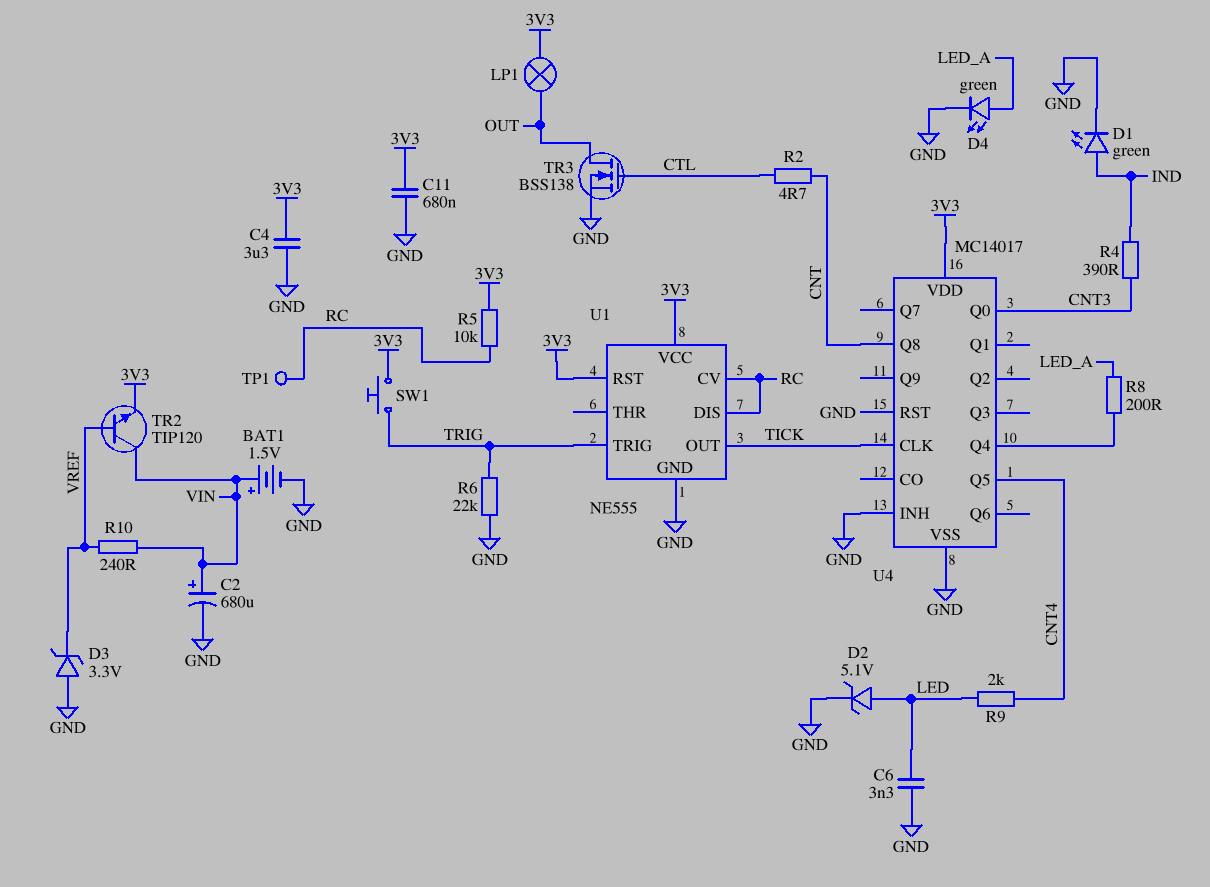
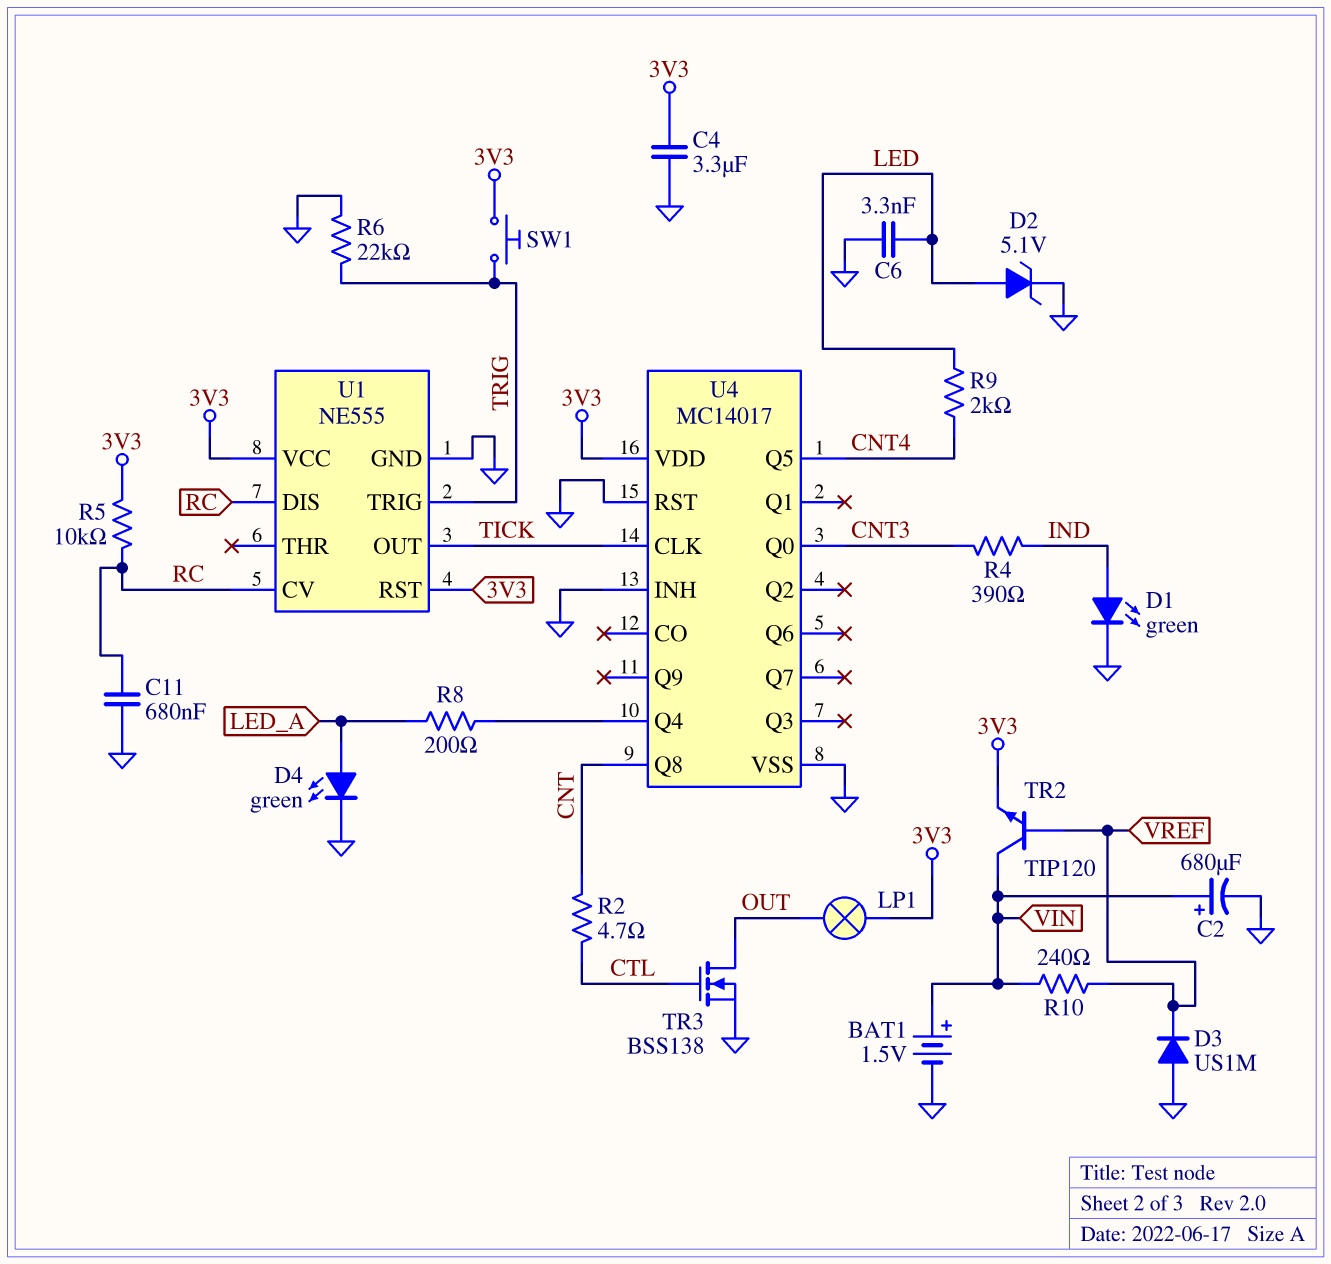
C11: 680nF (3V3, GND) -> 680nF (GND, RC)
D3: zener 3.3V (A GND, K VREF) -> diode US1M (A GND, K VREF)
TP1: test point (RC) -> none

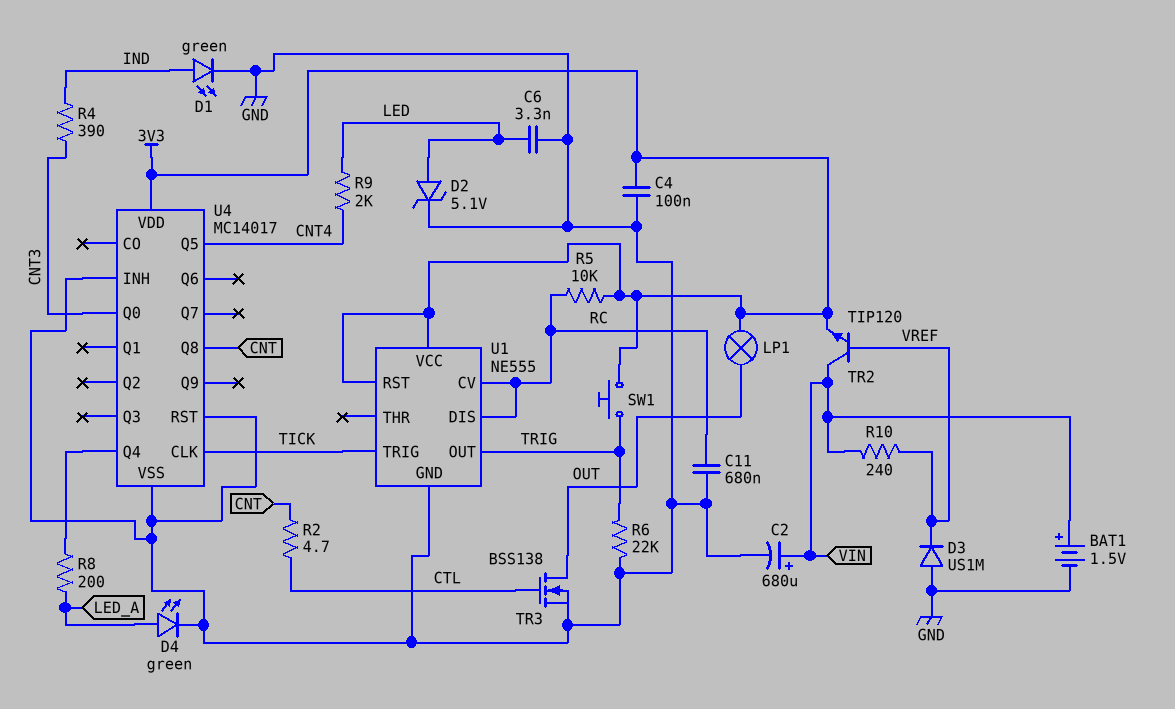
C4: 3.3uF (3V3, GND) -> 100nF (3V3, GND)
U1 pin OUT: TICK -> TRIG
U1 pin TRIG: TRIG -> TICK

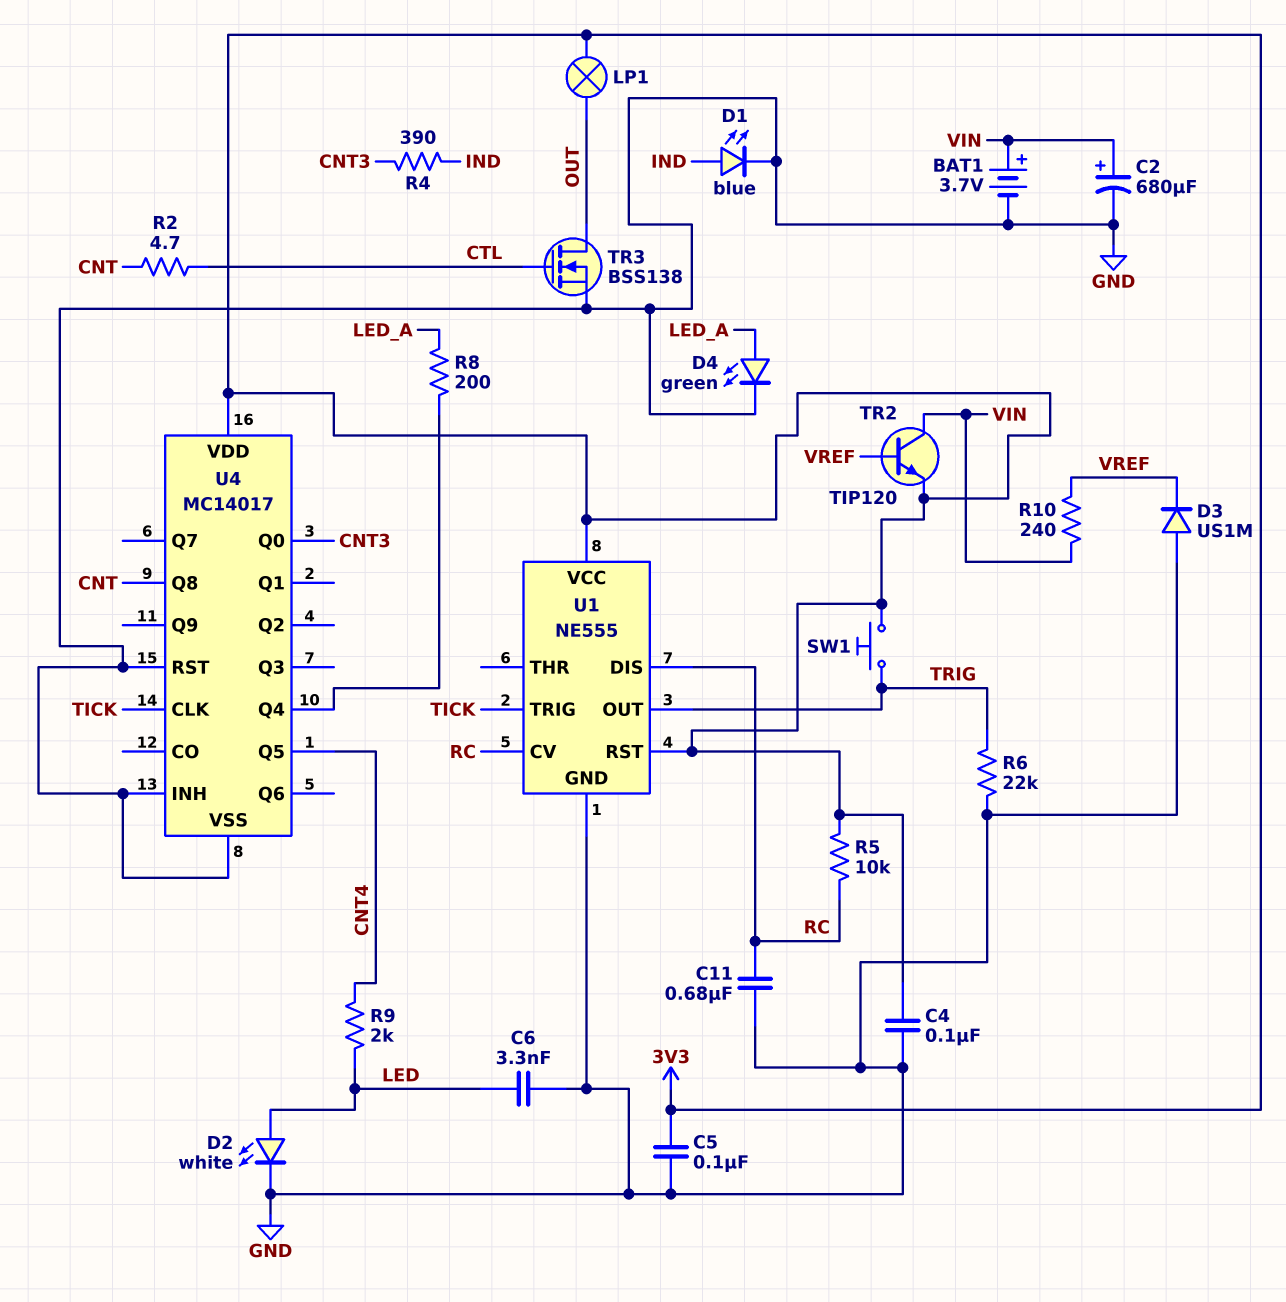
BAT1: 1.5V (plus VIN, minus GND) -> 3.7V (plus VIN, minus GND)
C5: none -> 100nF (3V3, GND)
D1: LED green (A IND, K GND) -> LED blue (A IND, K GND)
D2: zener 5.1V (A LED, K GND) -> LED white (A LED, K GND)

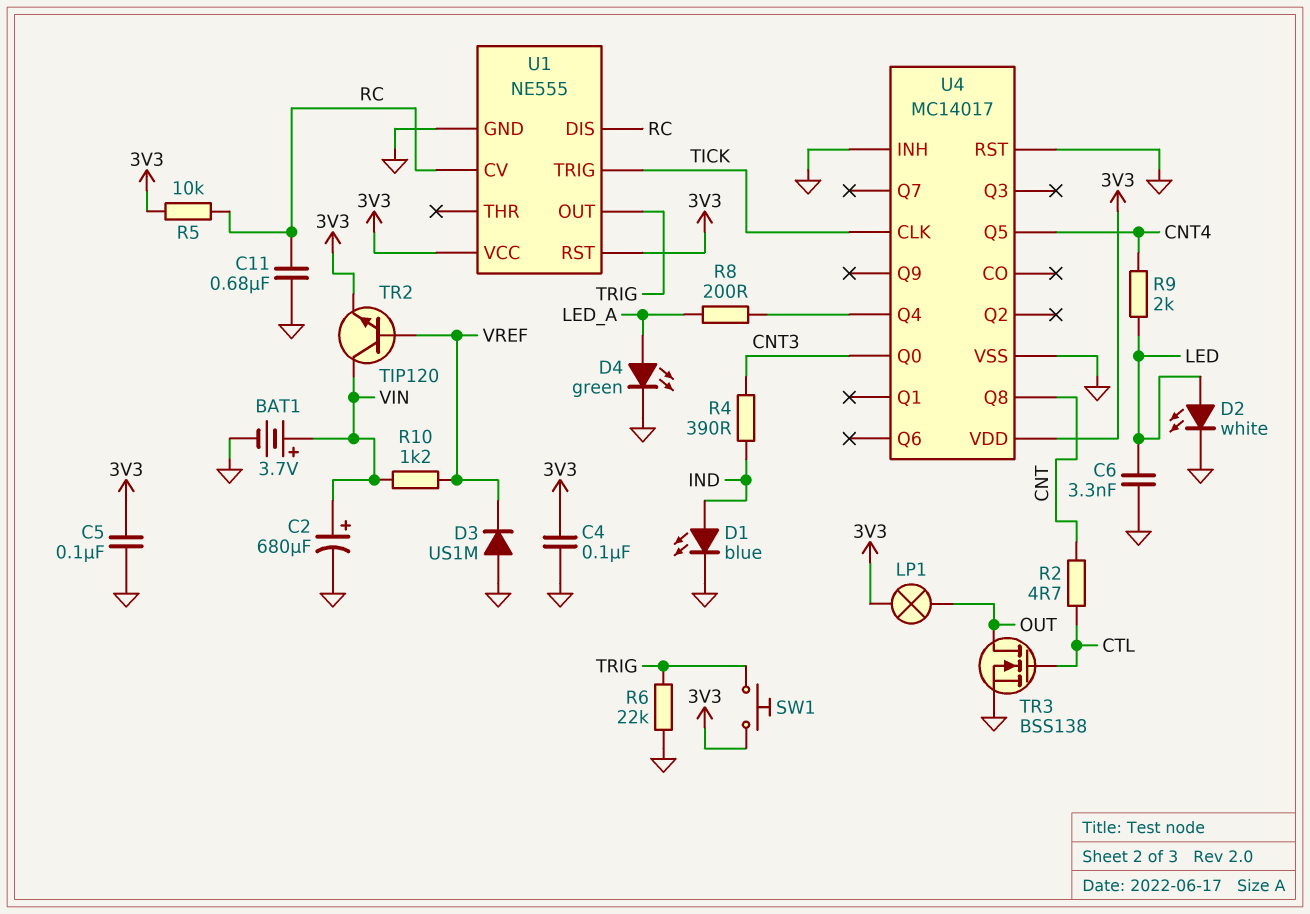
R10: 240 (VIN, VREF) -> 1.2k (VIN, VREF)

